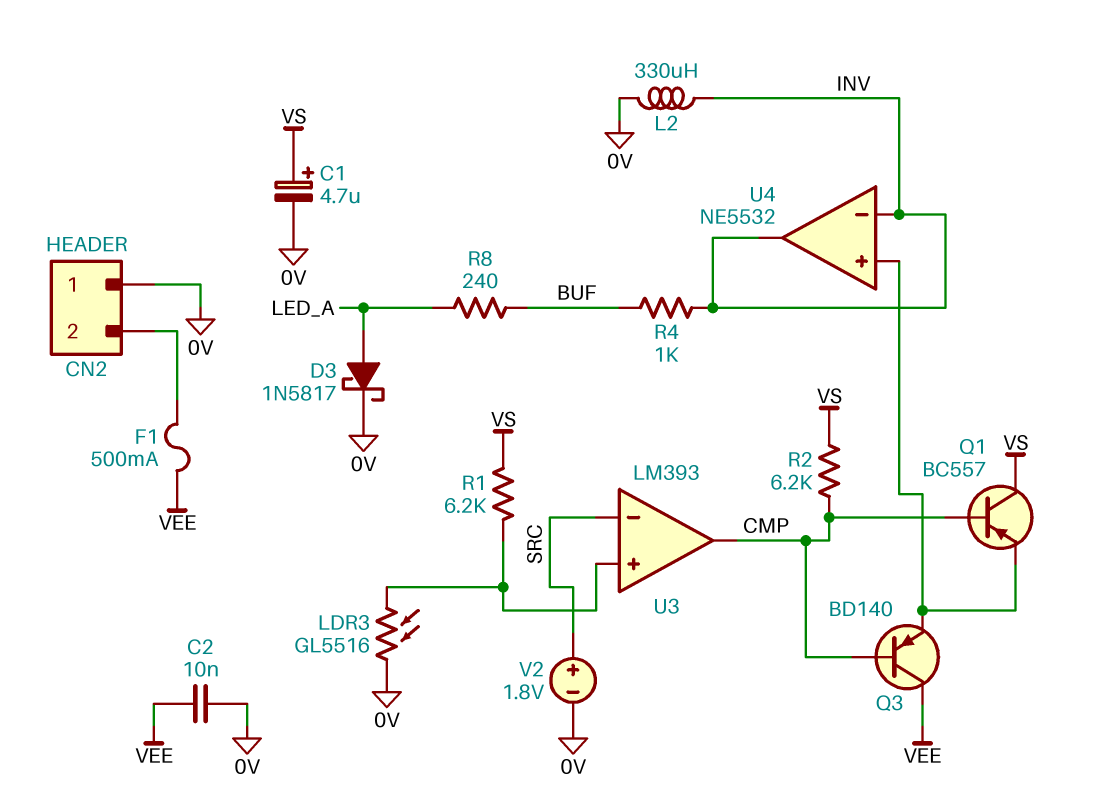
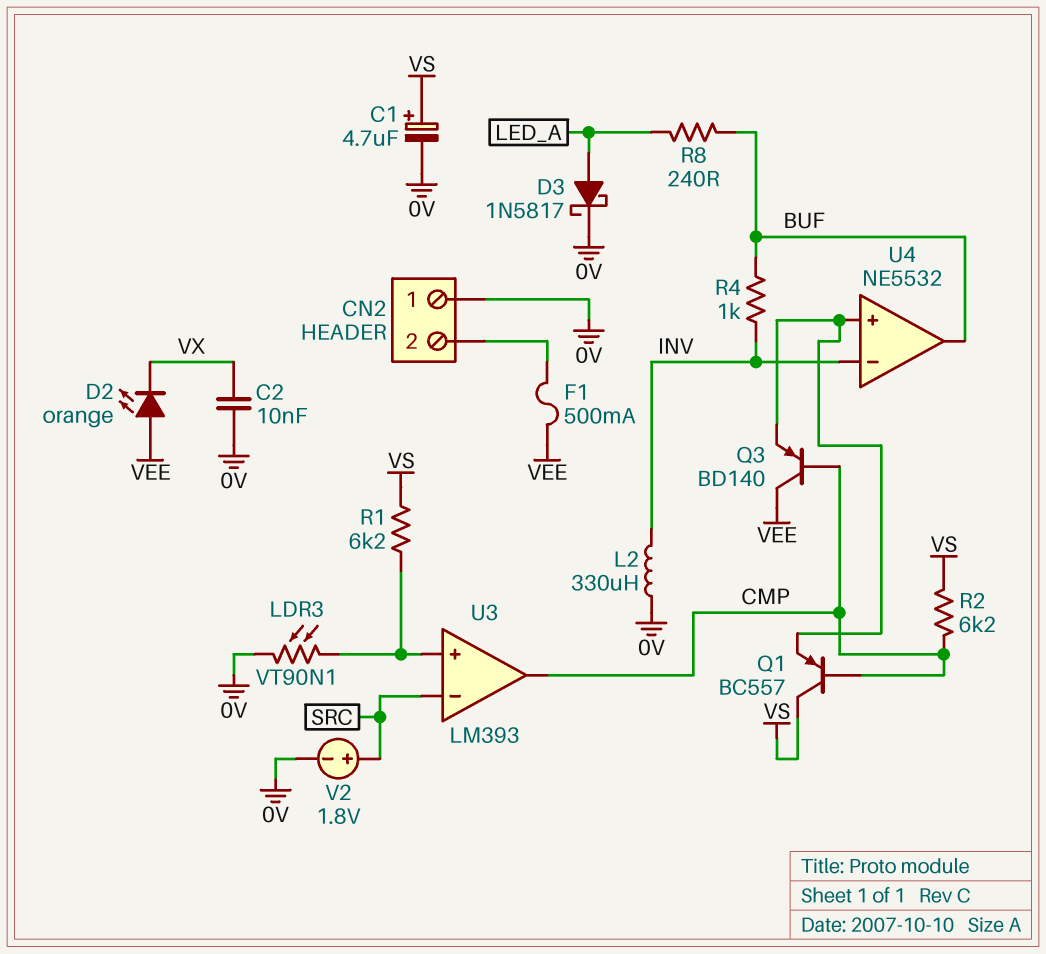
C2: 10nF (0V, VEE) -> 10nF (0V, VX)
D2: none -> LED orange (A VEE, K VX)
LDR3: GL5516 (0V, U3/in+) -> VT90N1 (0V, U3/in+)
U4 pin out: INV -> BUF

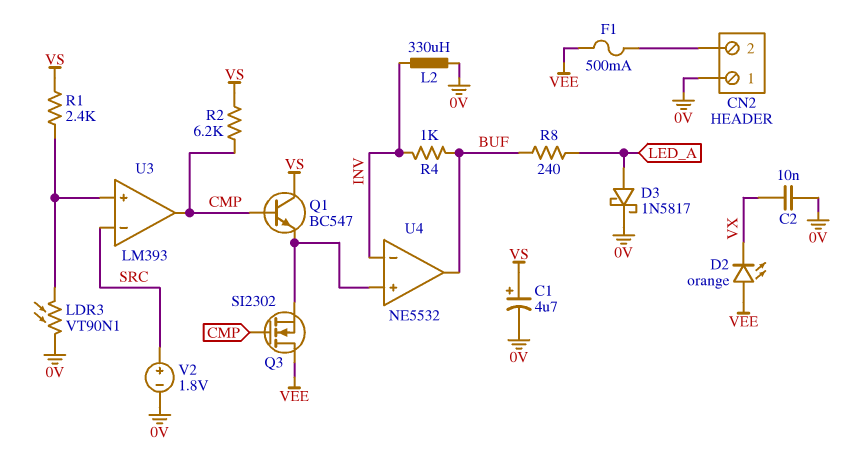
Q1: PNP BC557 (B CMP, C VS, E U4/in+) -> NPN BC547 (B CMP, C VS, E U4/in+)
Q3: PNP BD140 (B CMP, C VEE, E U4/in+) -> NMOS SI2302 (G CMP, D VEE, S U4/in+)
R1: 6.2k (U3/in+, VS) -> 2.4k (U3/in+, VS)

